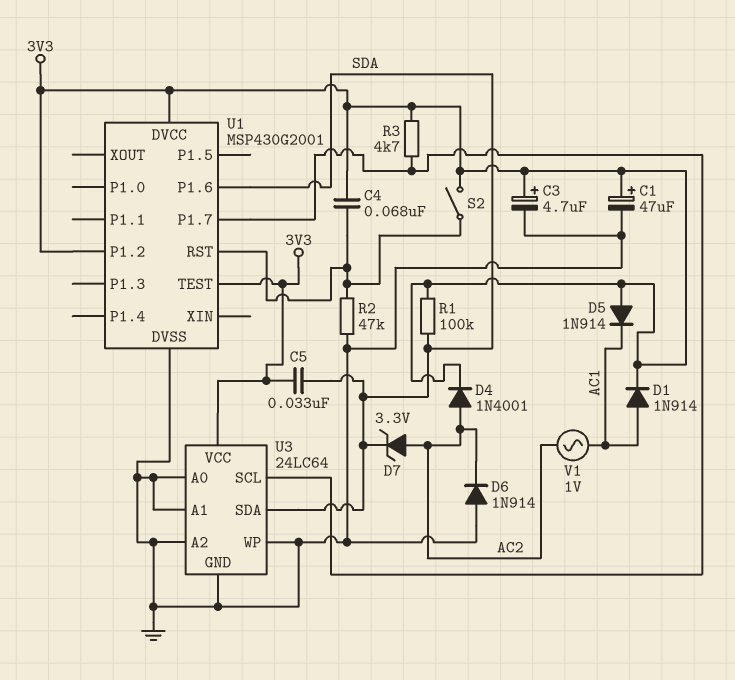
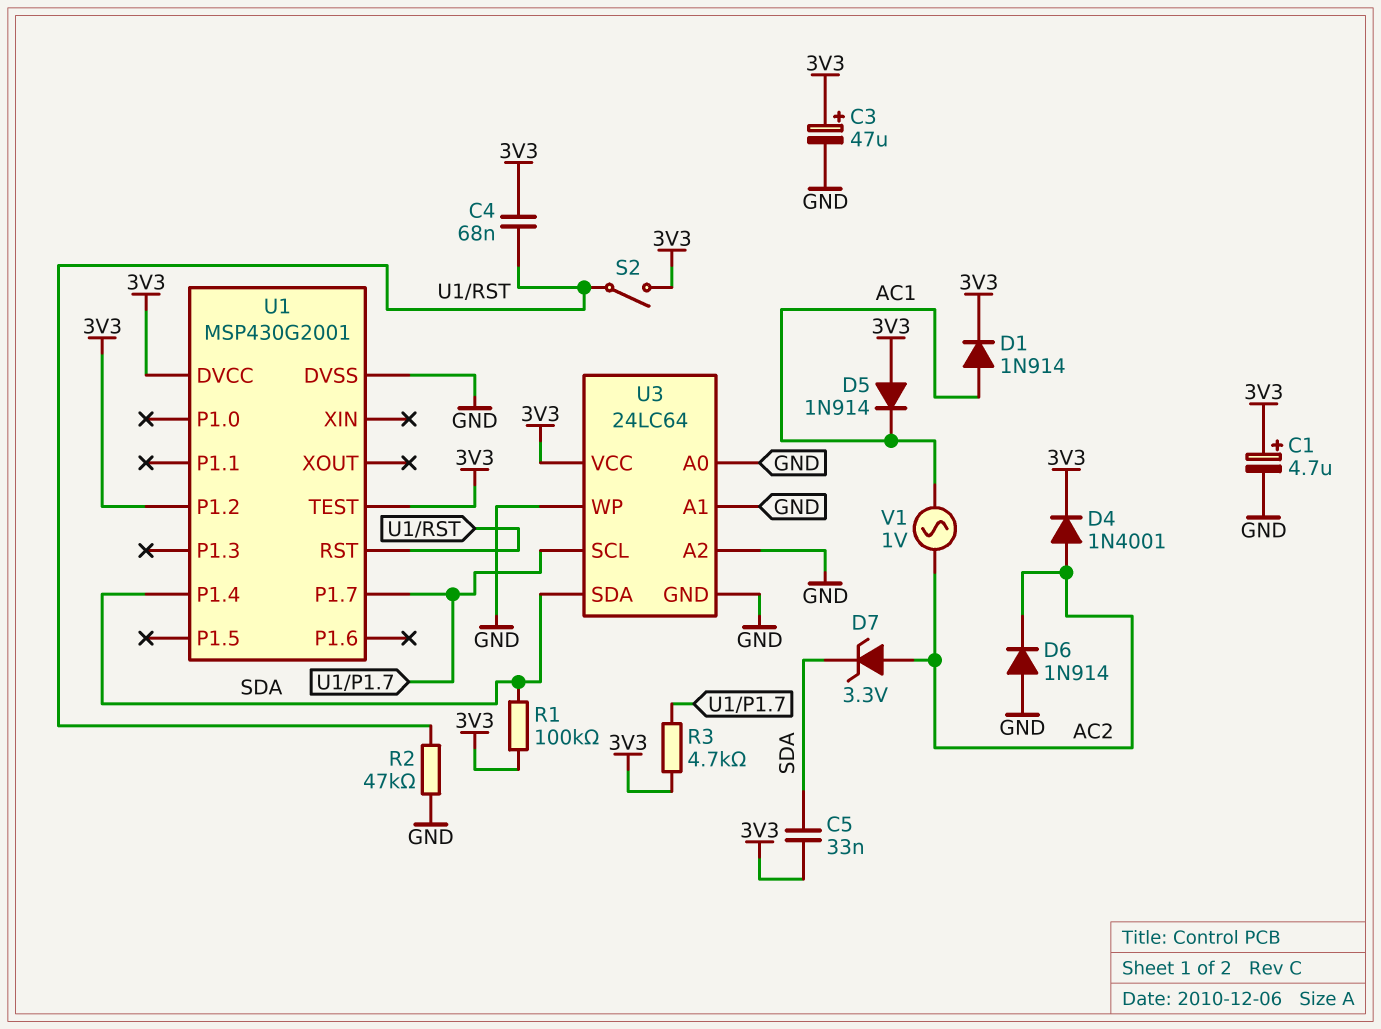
C1: 47uF (plus 3V3, minus GND) -> 4.7uF (plus 3V3, minus GND)
C3: 4.7uF (plus 3V3, minus GND) -> 47uF (plus 3V3, minus GND)
U1 pin P1.4: none -> SDA
U1 pin P1.6: SDA -> none

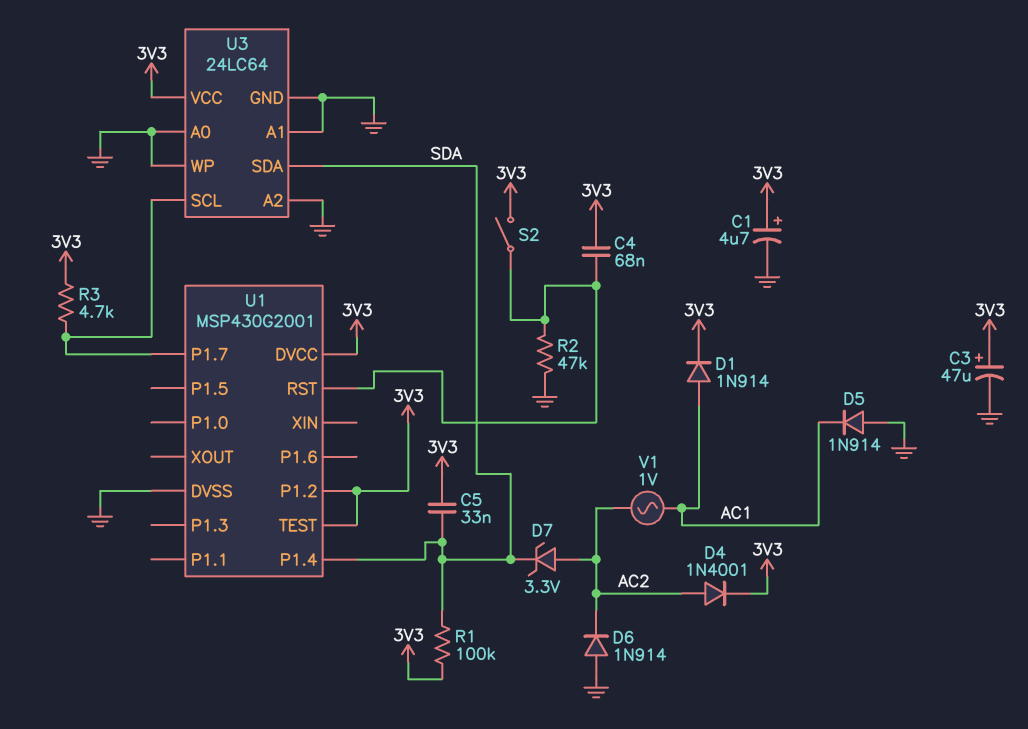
D5: diode 1N914 (A 3V3, K AC1) -> diode 1N914 (A GND, K AC1)

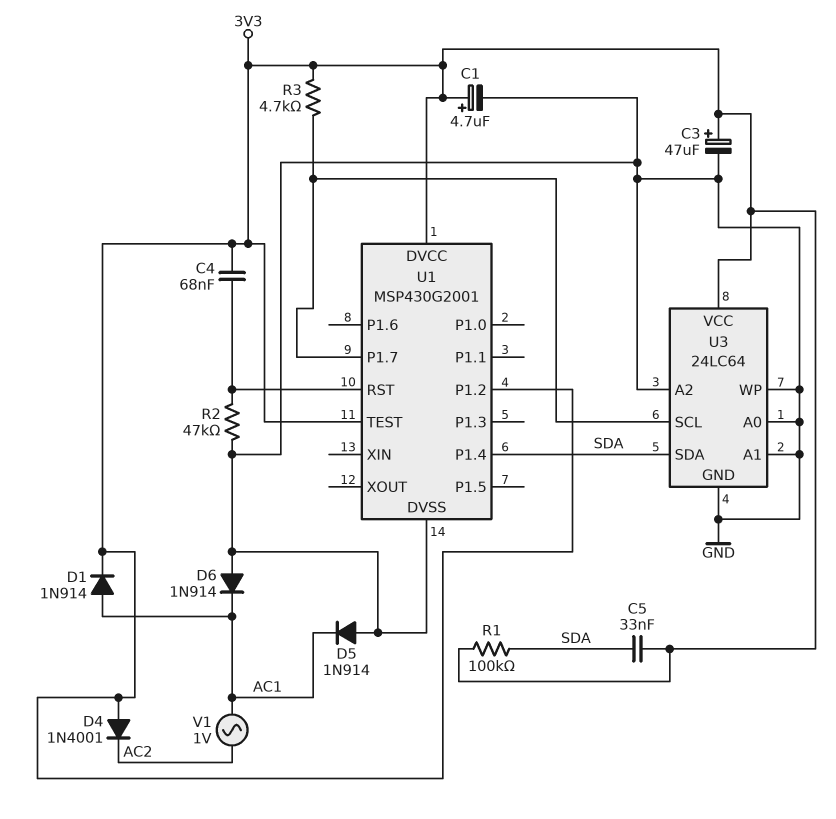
D4: diode 1N4001 (A AC2, K 3V3) -> diode 1N4001 (A 3V3, K AC2)
D6: diode 1N914 (A GND, K AC2) -> diode 1N914 (A GND, K AC1)
D7: zener 3.3V (A AC2, K SDA) -> none
S2: switch (3V3, U1/RST) -> none

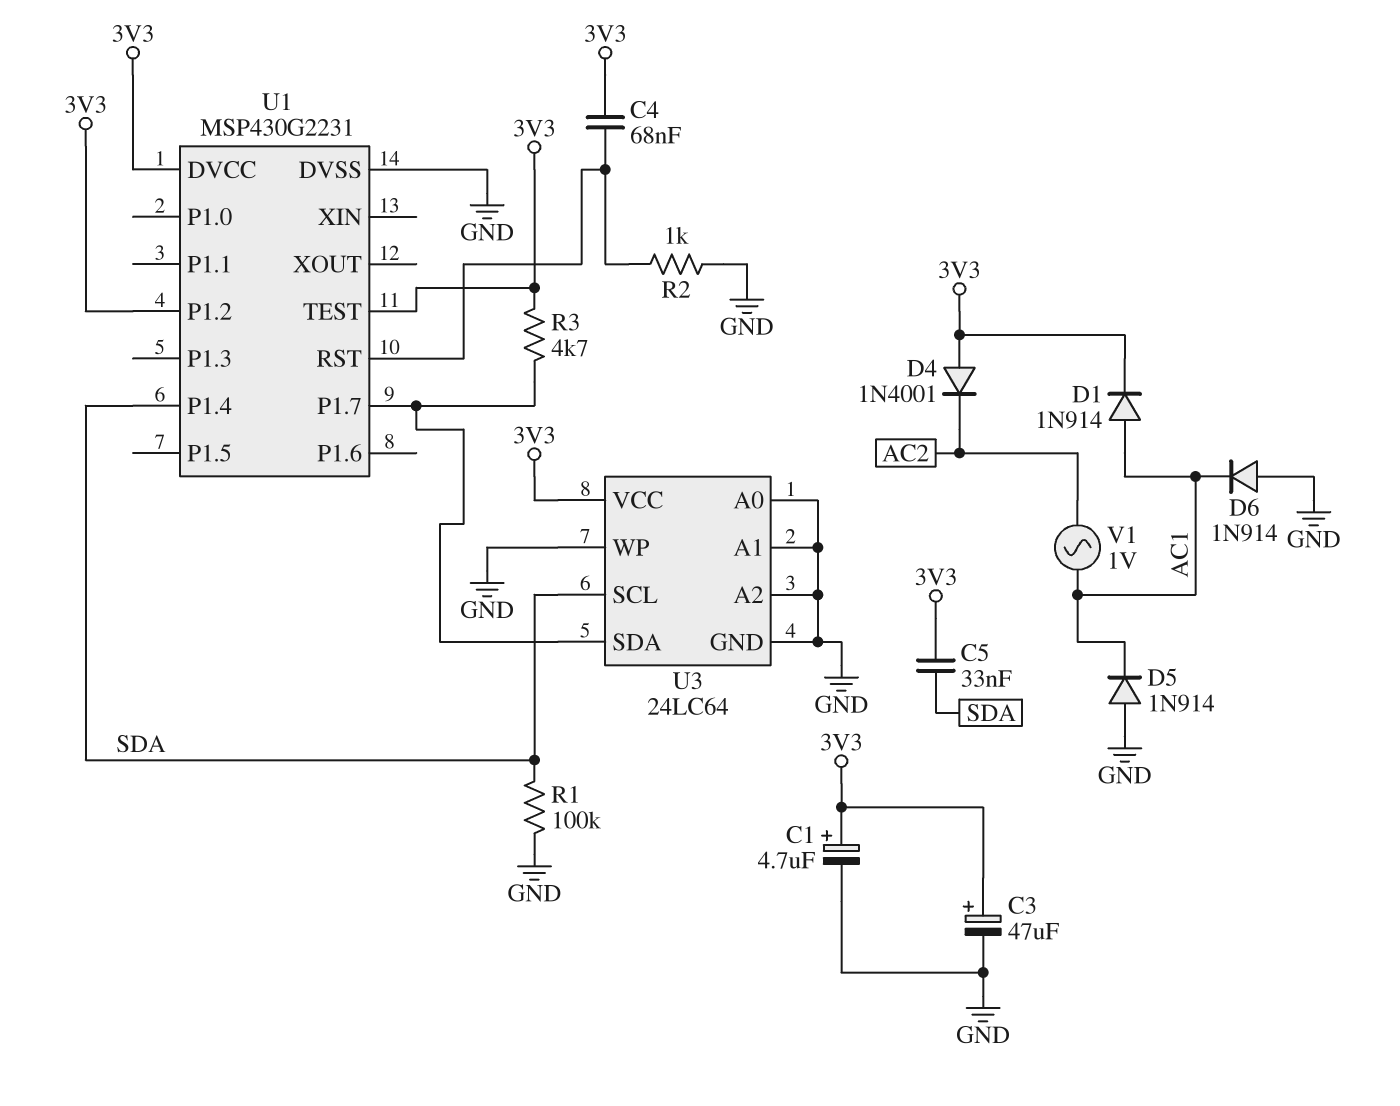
R1: 100k (3V3, SDA) -> 100k (GND, SDA)
R2: 47k (GND, U1/RST) -> 1k (GND, U1/RST)
U1: MSP430G2001 -> MSP430G2231
U3 pin SCL: U1/P1.7 -> SDA
U3 pin SDA: SDA -> U1/P1.7

